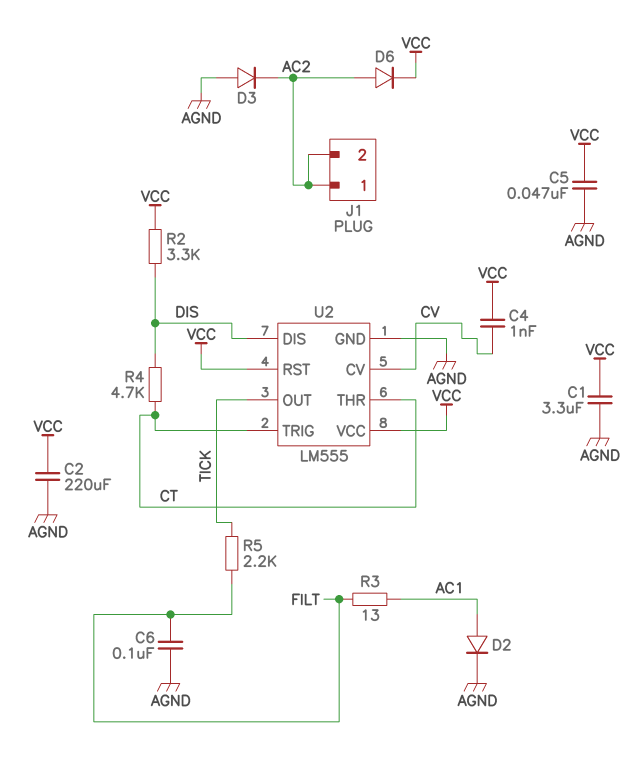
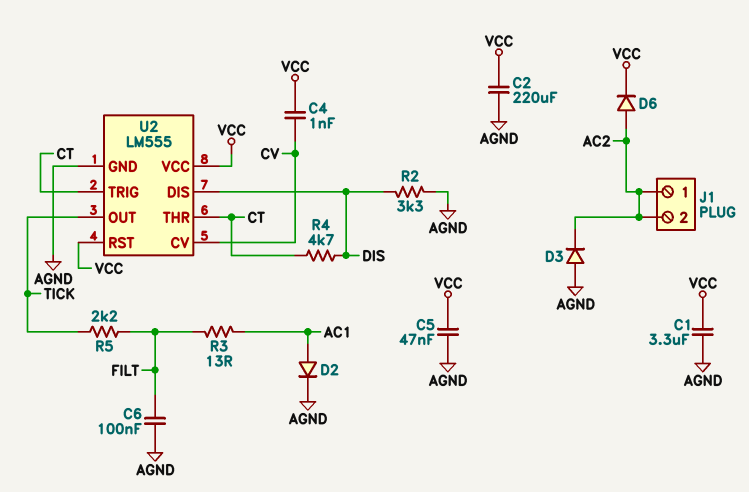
R2: 3.3k (DIS, VCC) -> 3.3k (AGND, DIS)

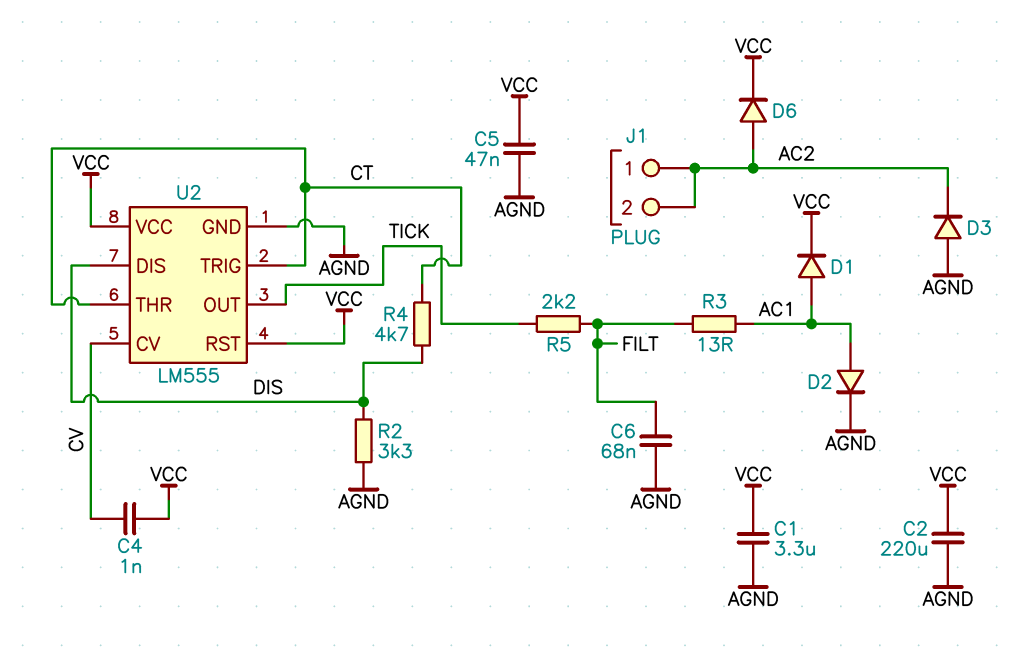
C6: 100nF (AGND, FILT) -> 68nF (AGND, FILT)
D1: none -> diode (A AC1, K VCC)

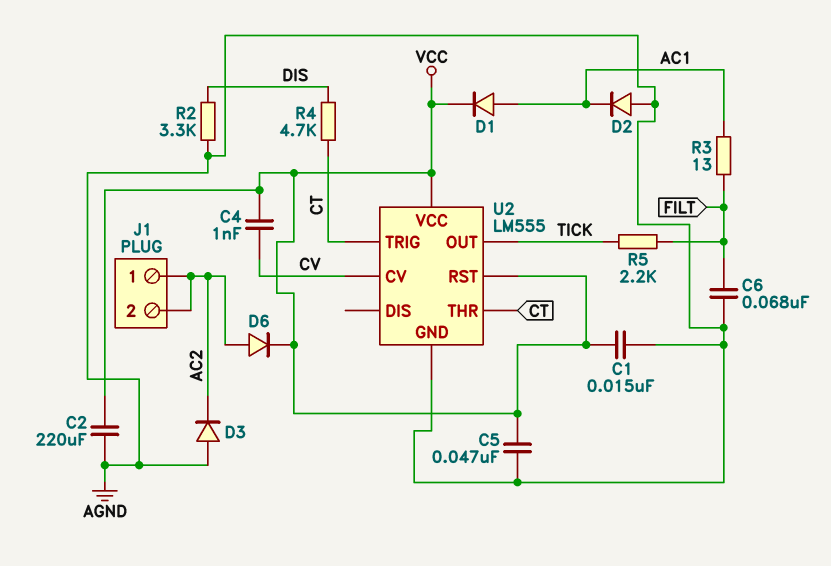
C1: 3.3uF (AGND, VCC) -> 15nF (AGND, VCC)
D2: diode (A AC1, K AGND) -> diode (A AGND, K AC1)
U2 pin DIS: DIS -> none

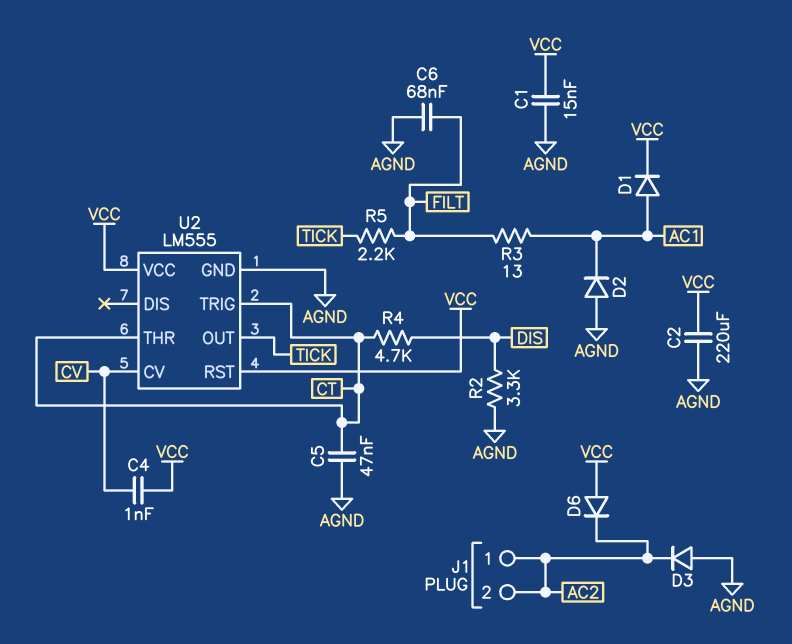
C5: 47nF (AGND, VCC) -> 47nF (AGND, CT)
D6: diode (A AC2, K VCC) -> diode (A VCC, K AC2)

